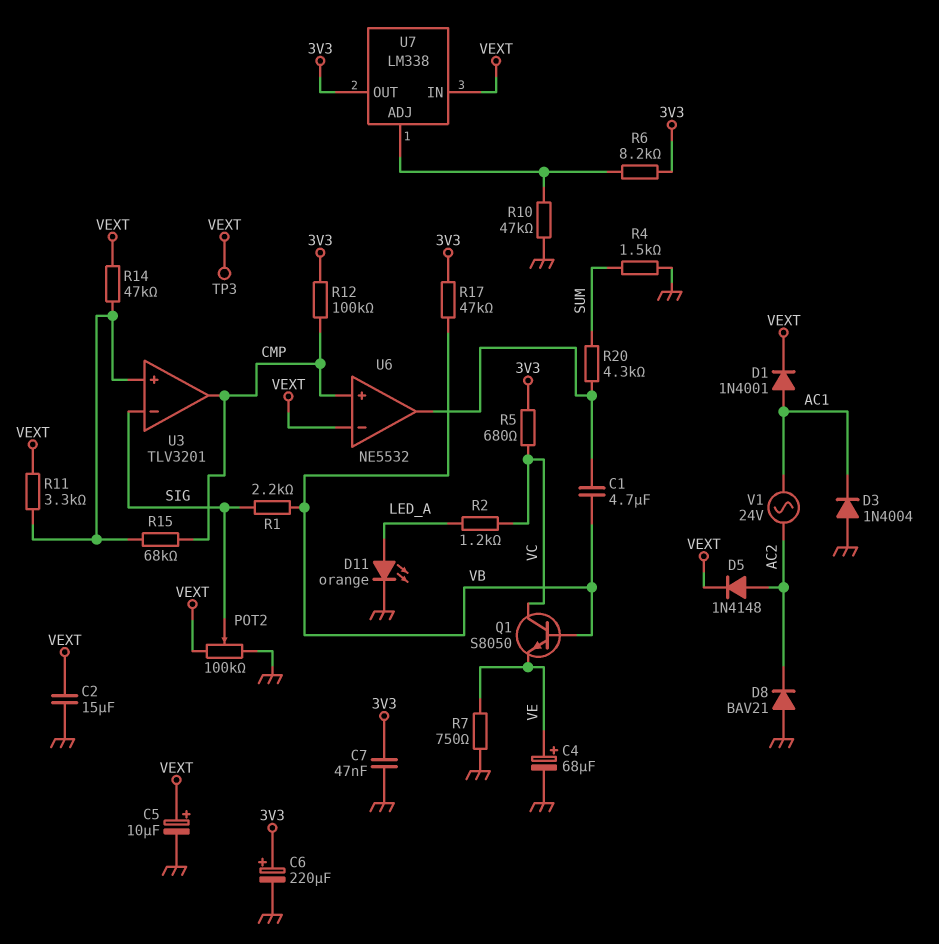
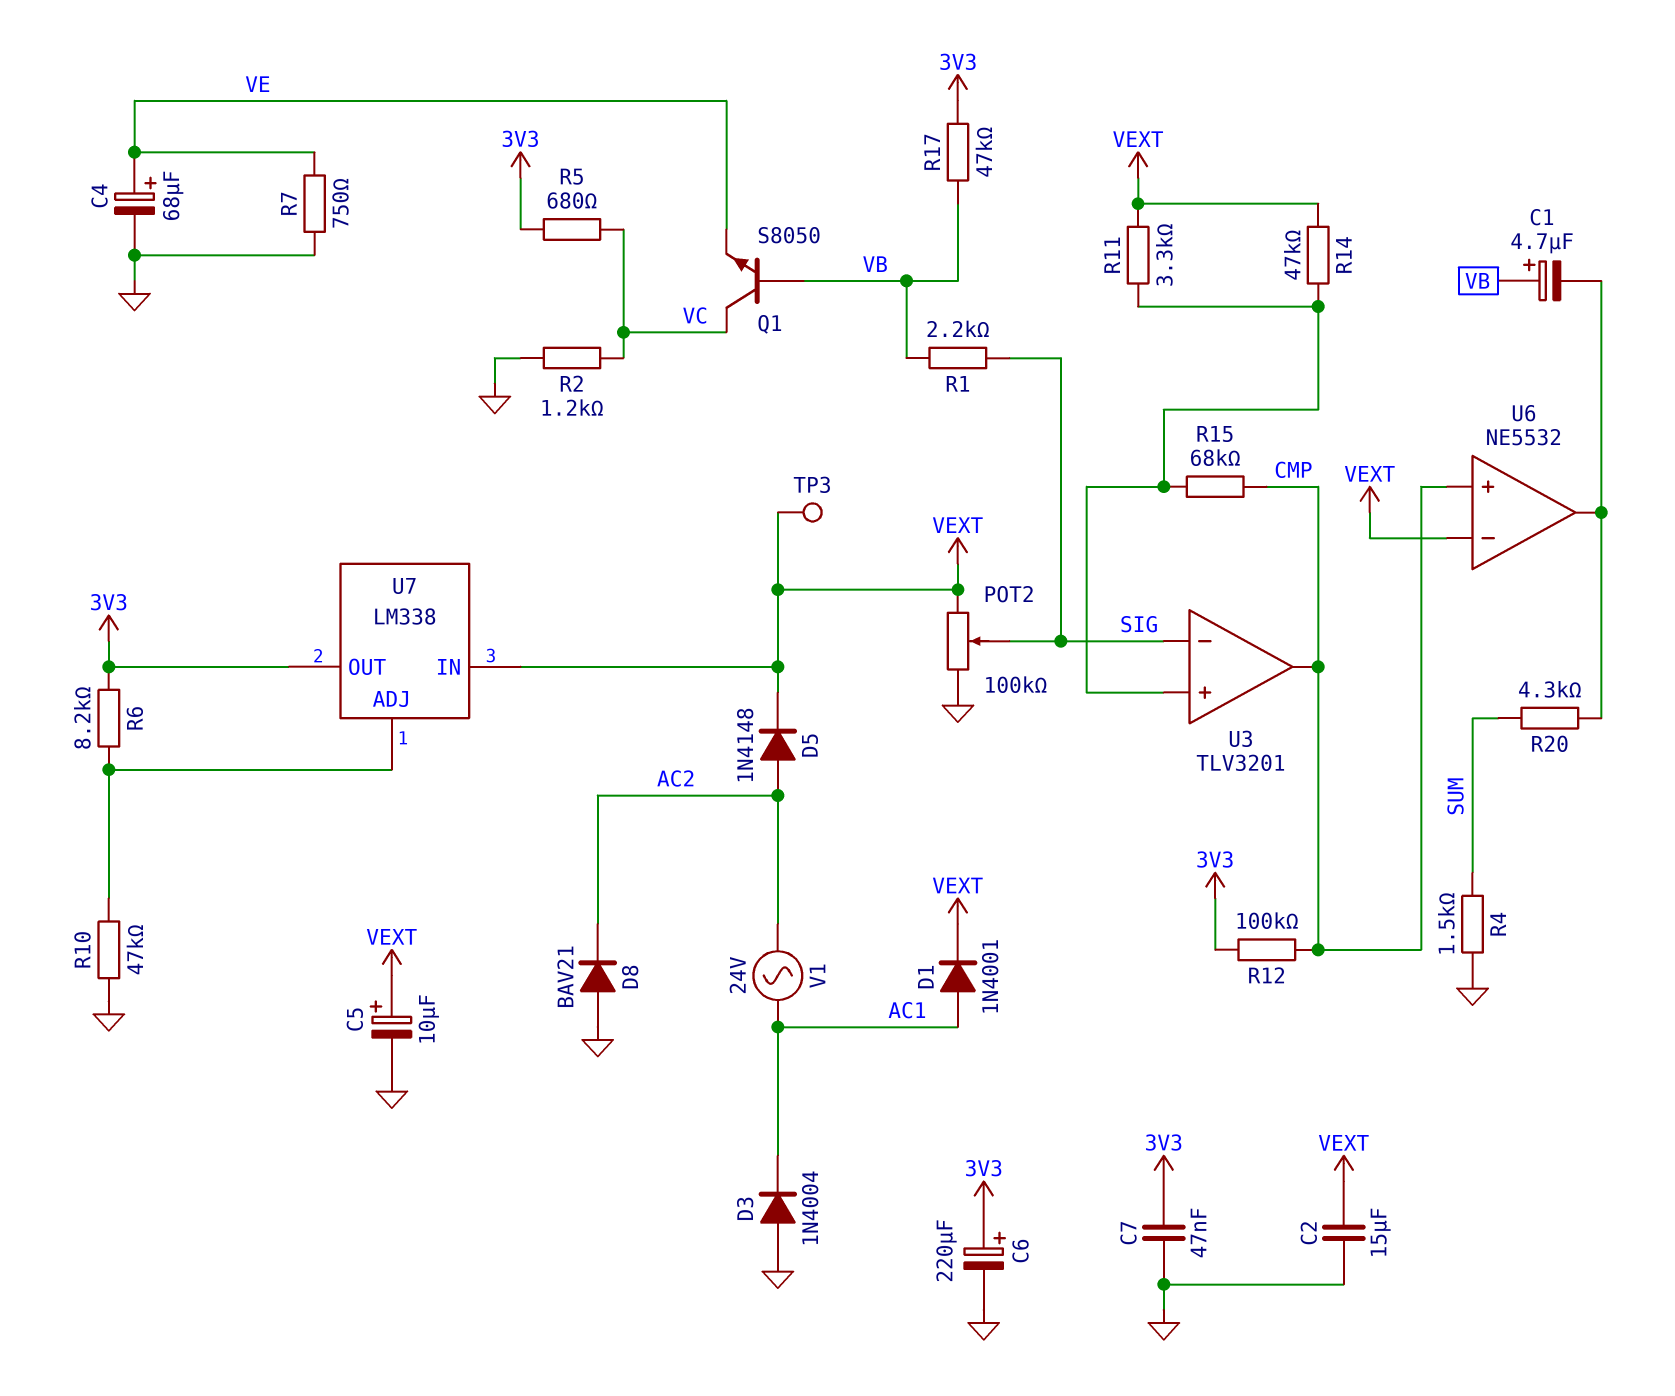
C1: 4.7uF (U6/out, VB) -> 4.7uF (plus VB, minus U6/out)
D11: LED orange (A LED_A, K GND) -> none
R2: 1.2k (LED_A, VC) -> 1.2k (GND, VC)

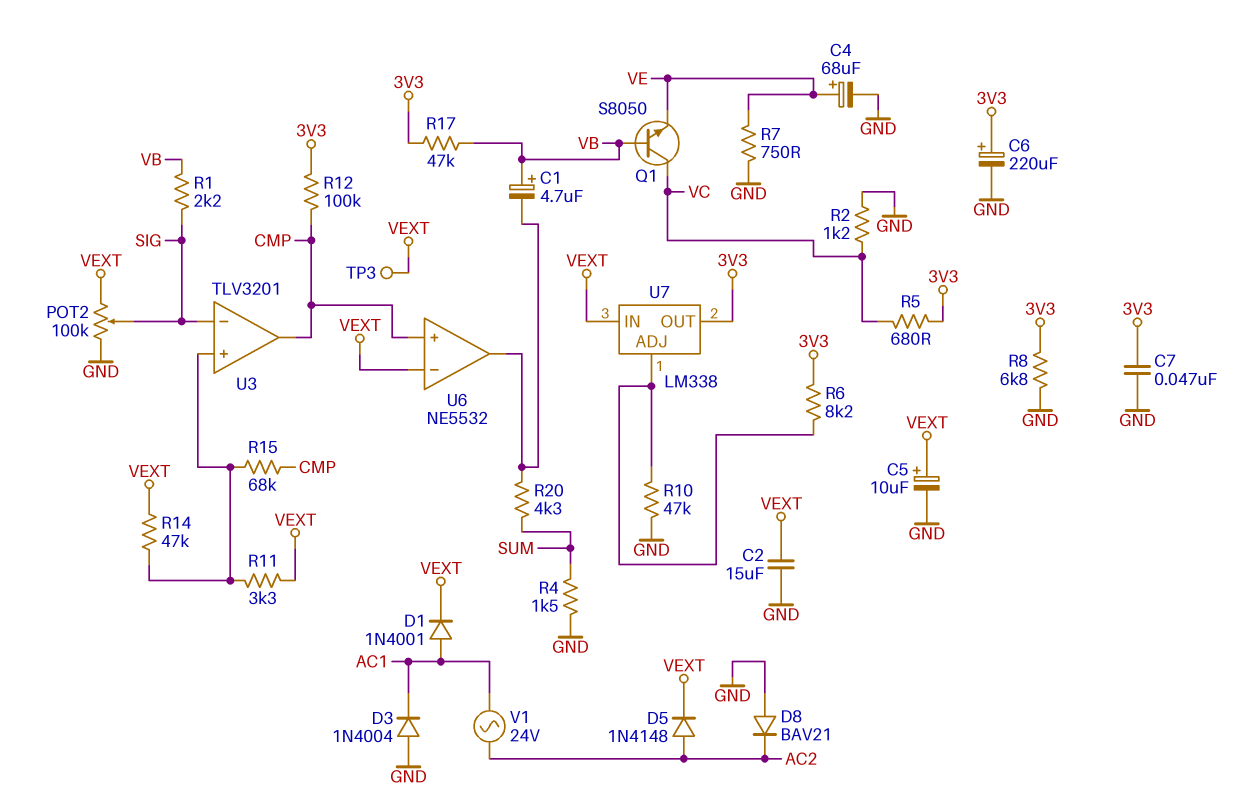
R8: none -> 6.8k (3V3, GND)

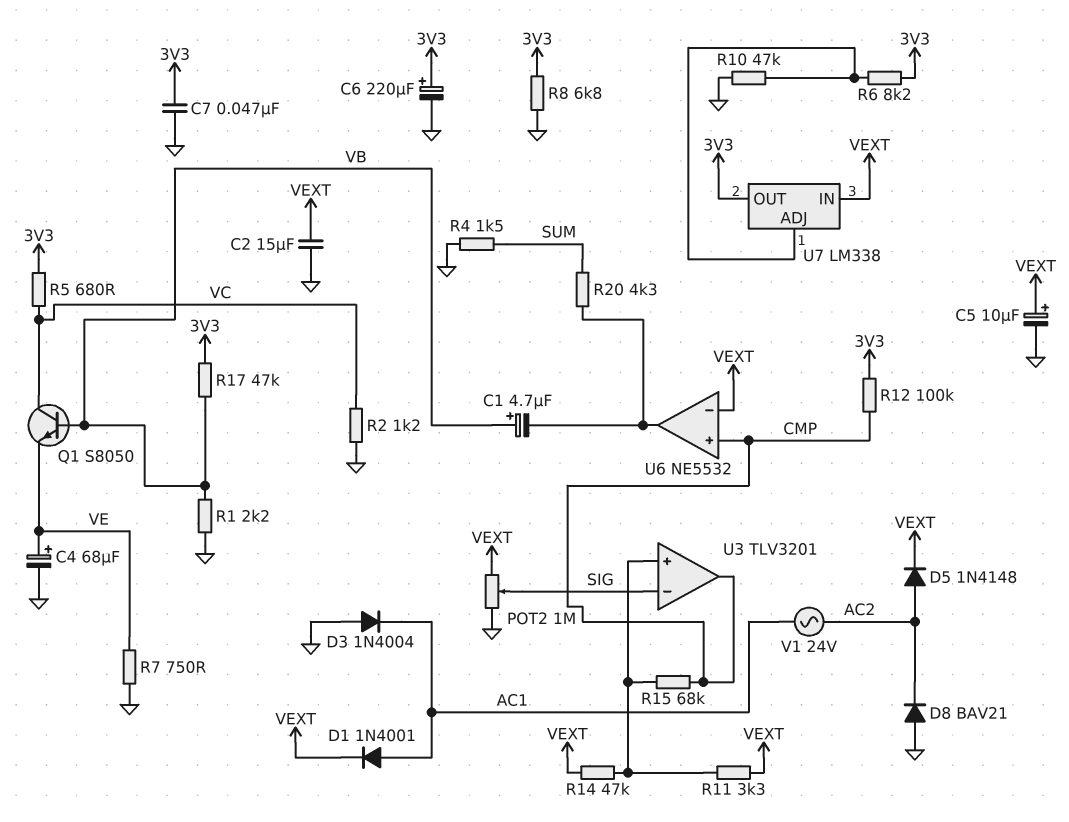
POT2: 100k (GND, VEXT, wiper SIG) -> 1M (GND, VEXT, wiper SIG)
R1: 2.2k (SIG, VB) -> 2.2k (GND, VB)
TP3: test point (VEXT) -> none

